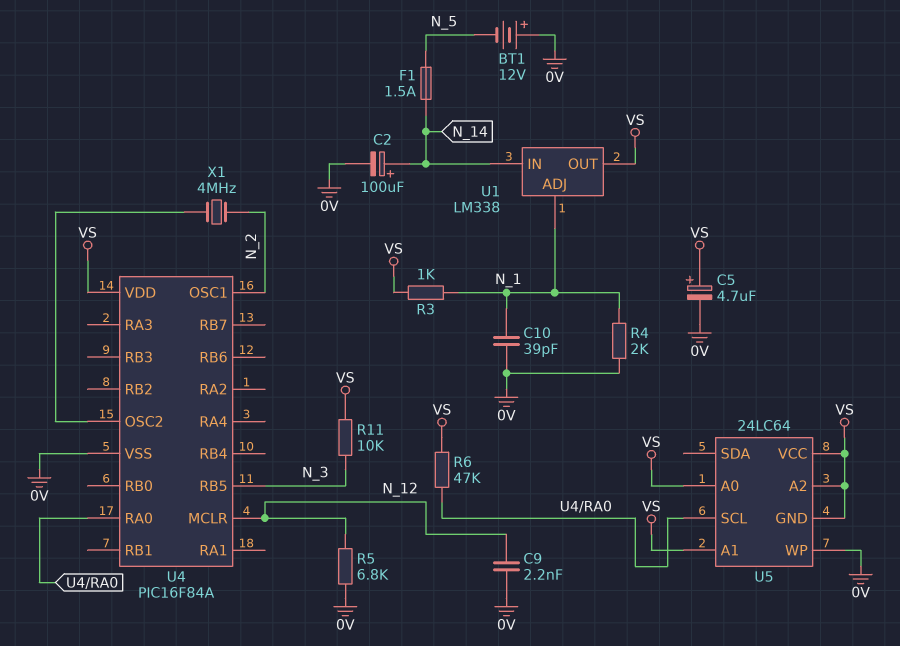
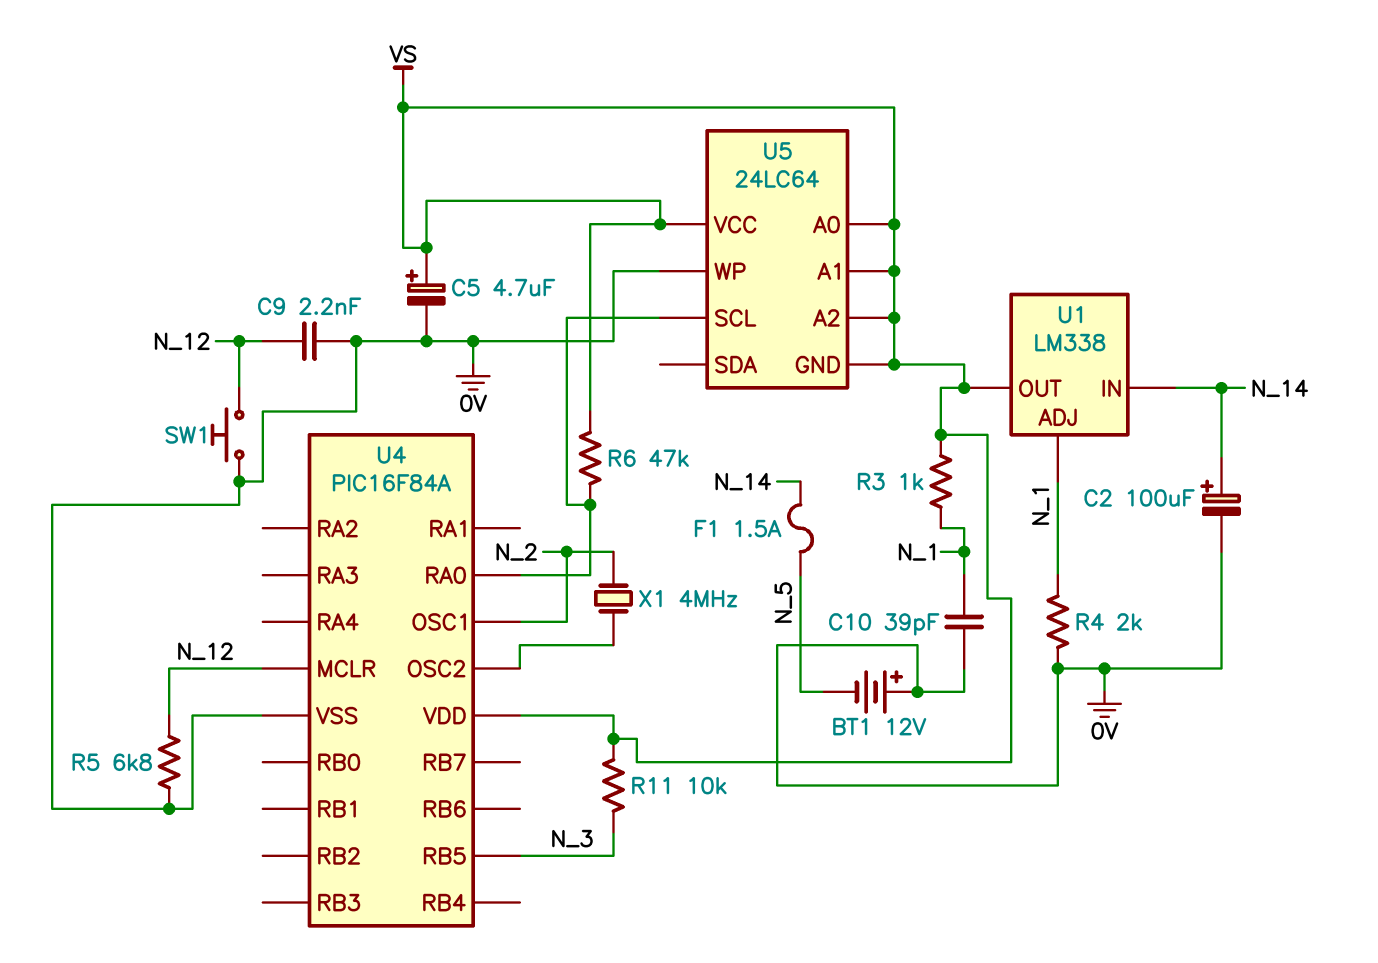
SW1: none -> button (0V, N_12)

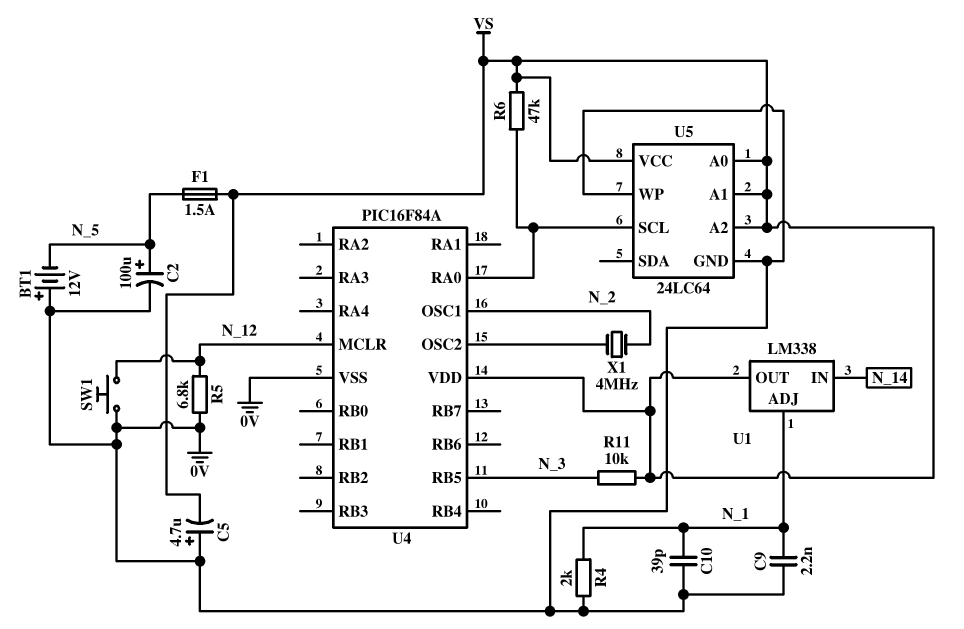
C2: 100uF (plus N_14, minus 0V) -> 100uF (plus N_5, minus 0V)
C5: 4.7uF (plus VS, minus 0V) -> 4.7uF (plus 0V, minus VS)
C9: 2.2nF (0V, N_12) -> 2.2nF (0V, N_1)
F1: 1.5A (N_5, N_14) -> 1.5A (N_5, VS)
R3: 1k (N_1, VS) -> none
U5 pin GND: VS -> 0V

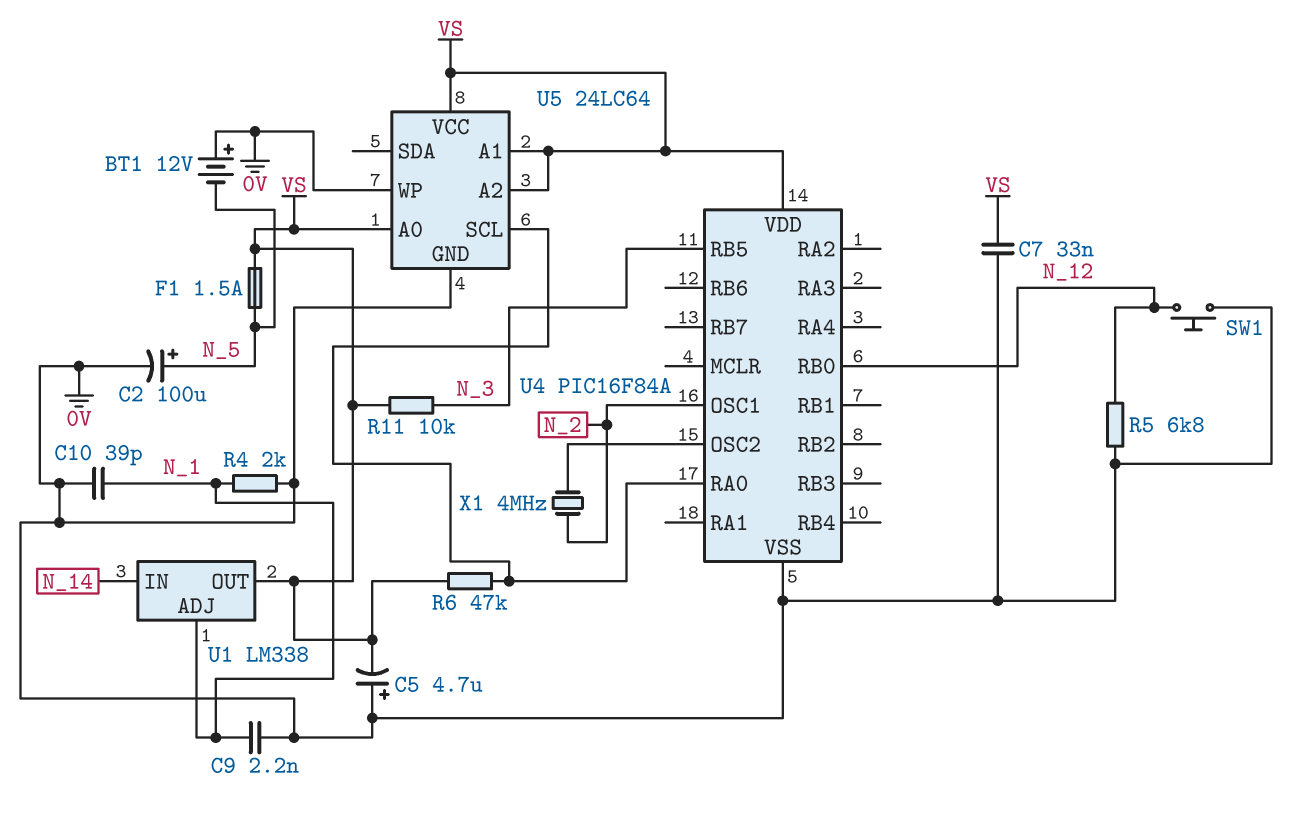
C7: none -> 33nF (0V, VS)
U4 pin MCLR: N_12 -> none
U4 pin RB0: none -> N_12

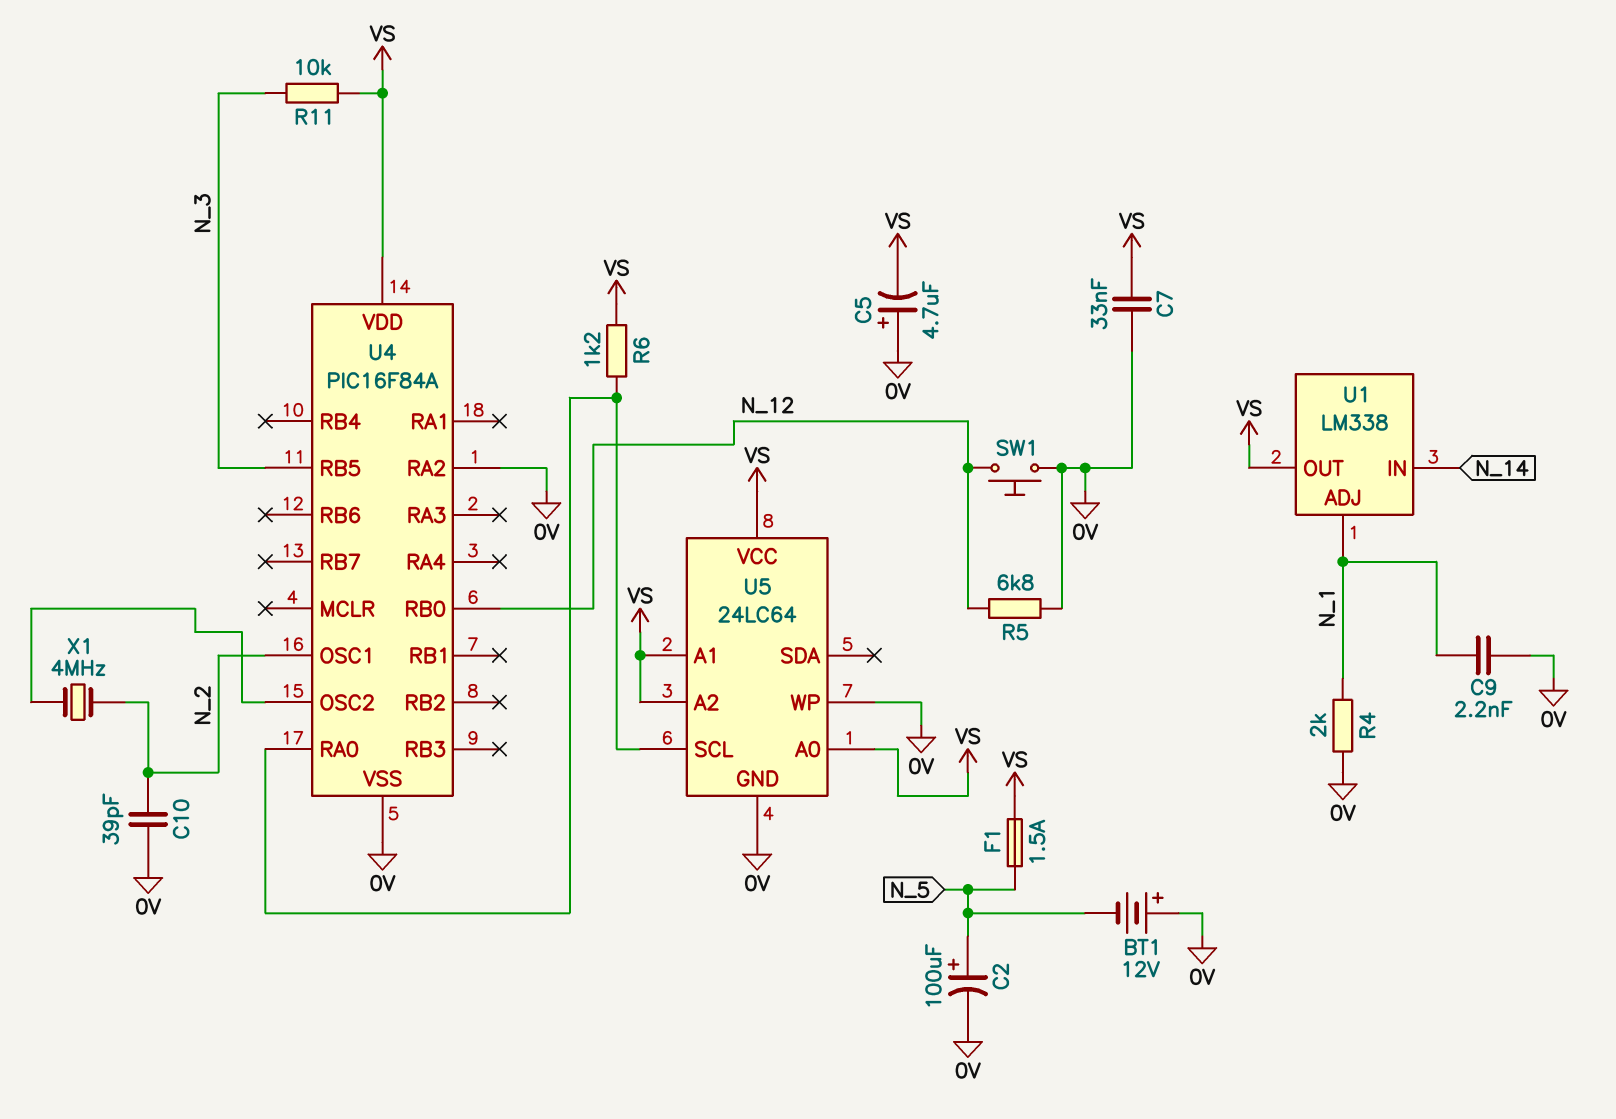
C10: 39pF (0V, N_1) -> 39pF (0V, N_2)
R6: 47k (U4/RA0, VS) -> 1.2k (U4/RA0, VS)
U4 pin RA2: none -> 0V

